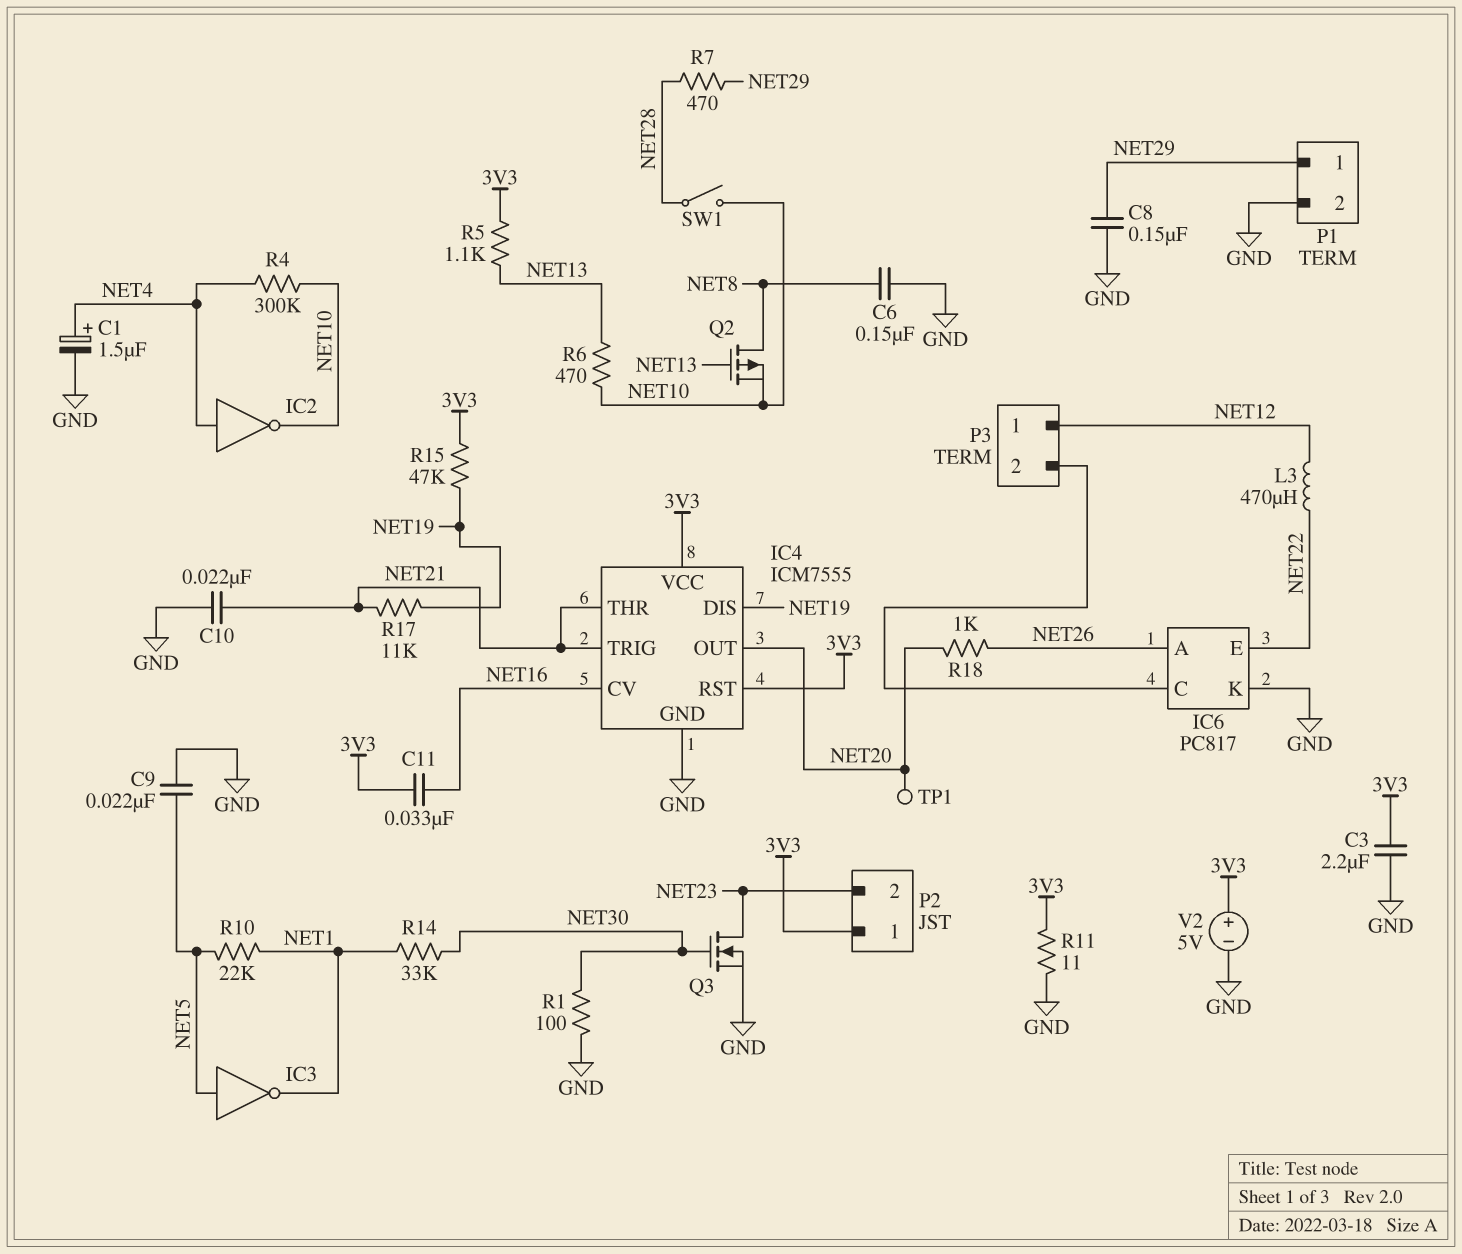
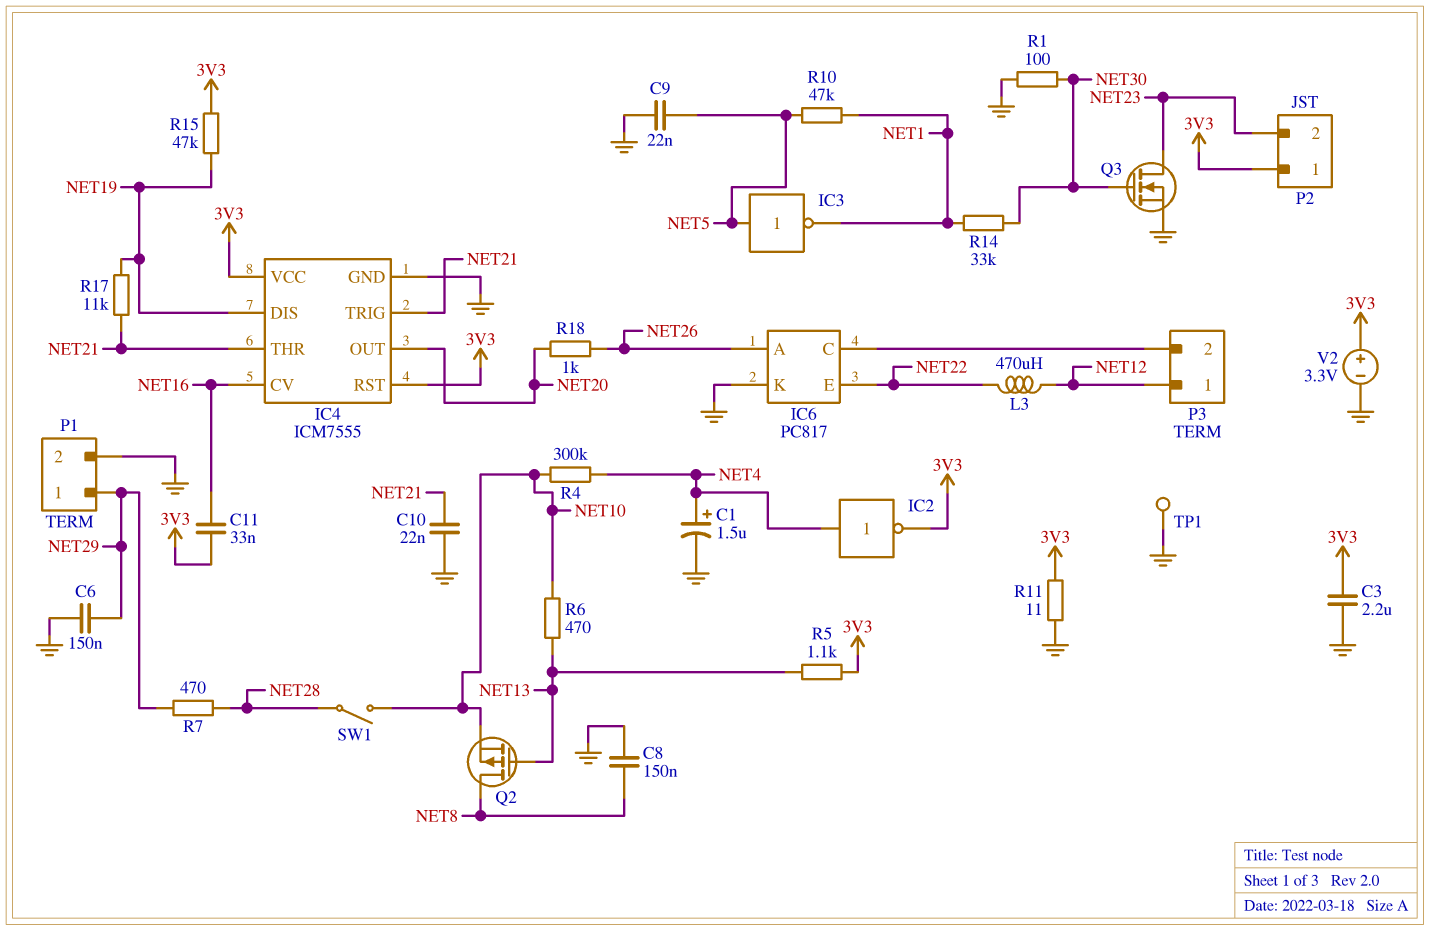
C6: 150nF (GND, NET8) -> 150nF (GND, NET29)
C8: 150nF (GND, NET29) -> 150nF (GND, NET8)
IC2: NOT (in NET4, out NET10) -> NOT (in NET4, out 3V3)
R10: 22k (NET1, NET5) -> 47k (NET1, NET5)
TP1: test point (NET20) -> test point (GND)
V2: 5V (plus 3V3, minus GND) -> 3.3V (plus 3V3, minus GND)

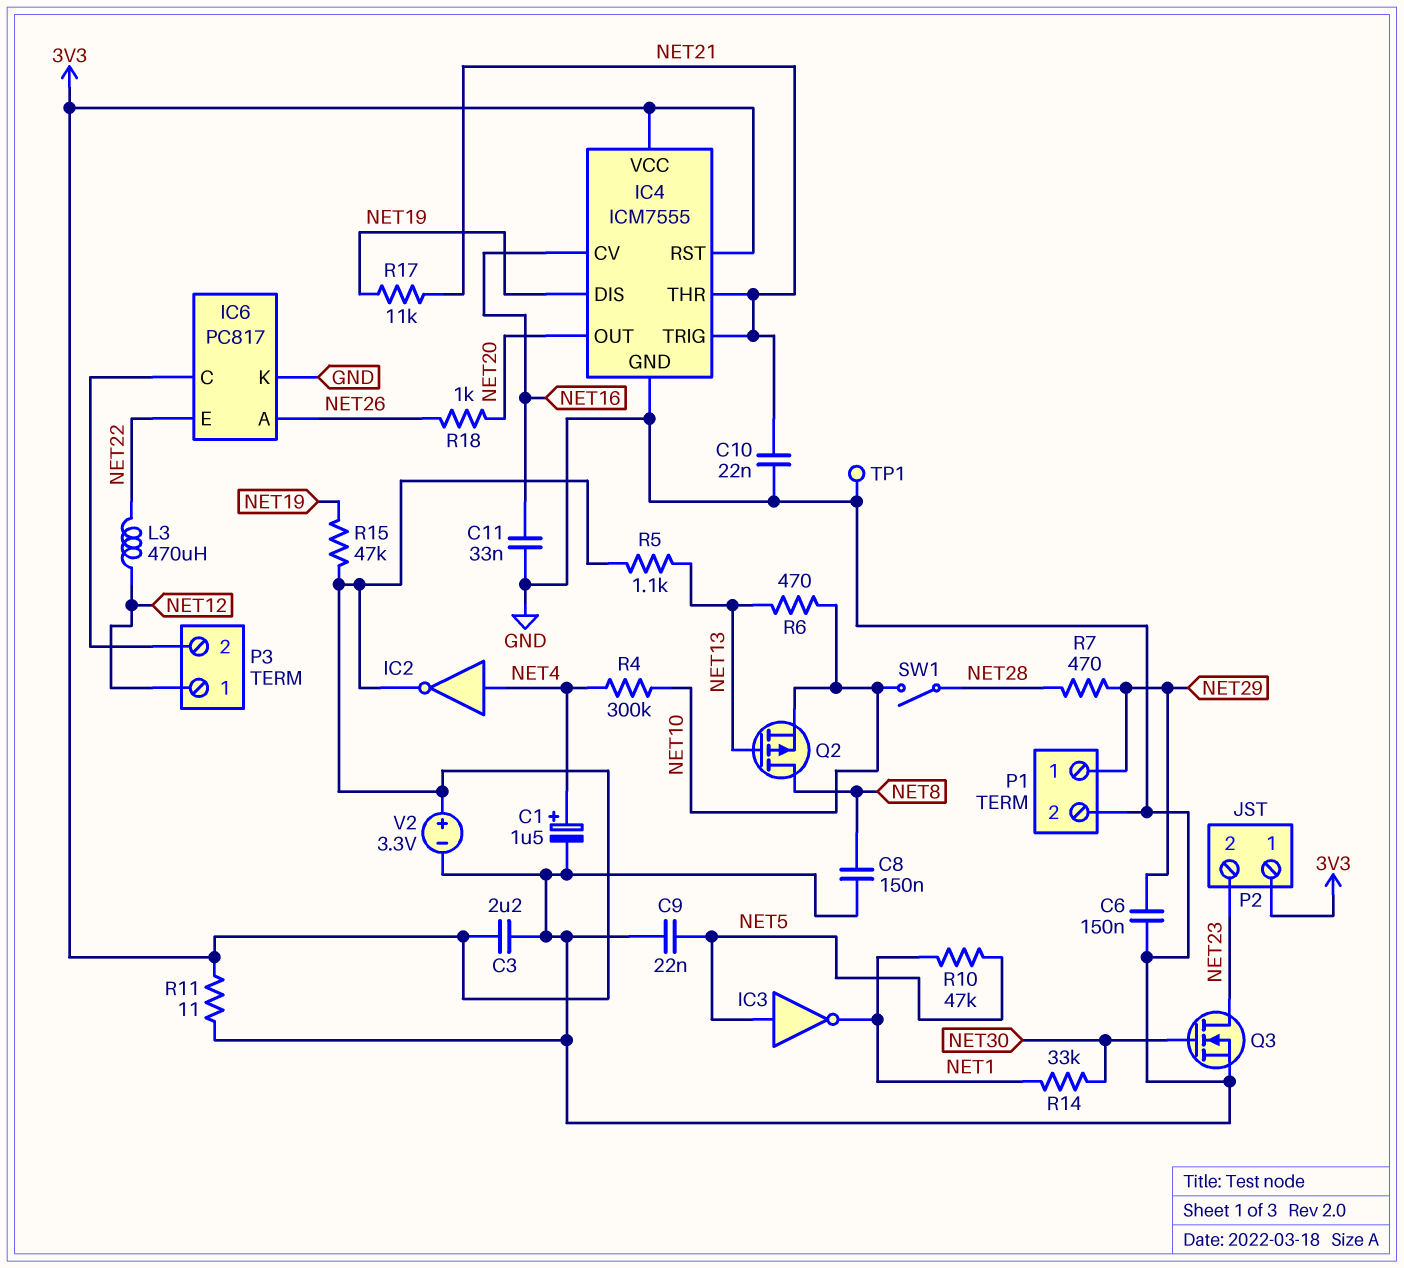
C11: 33nF (3V3, NET16) -> 33nF (GND, NET16)
R1: 100 (GND, NET30) -> none

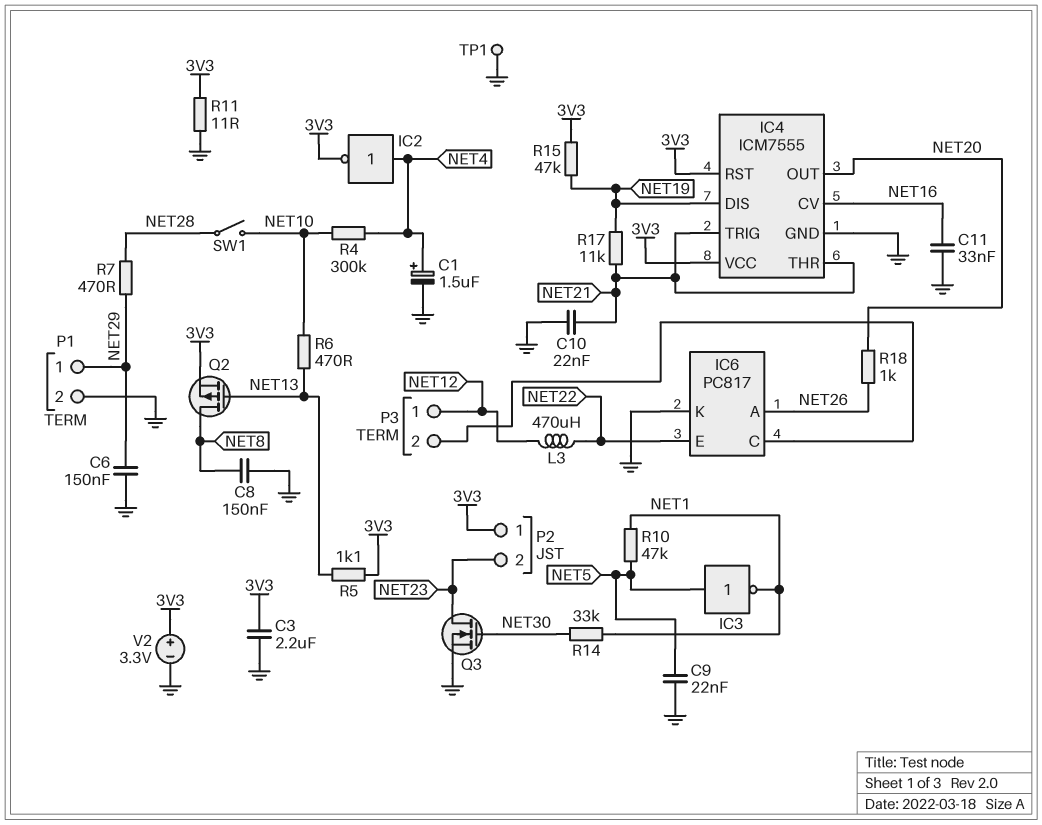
Q2: PMOS (G NET13, D NET8, S NET10) -> PMOS (G NET13, D NET8, S 3V3)

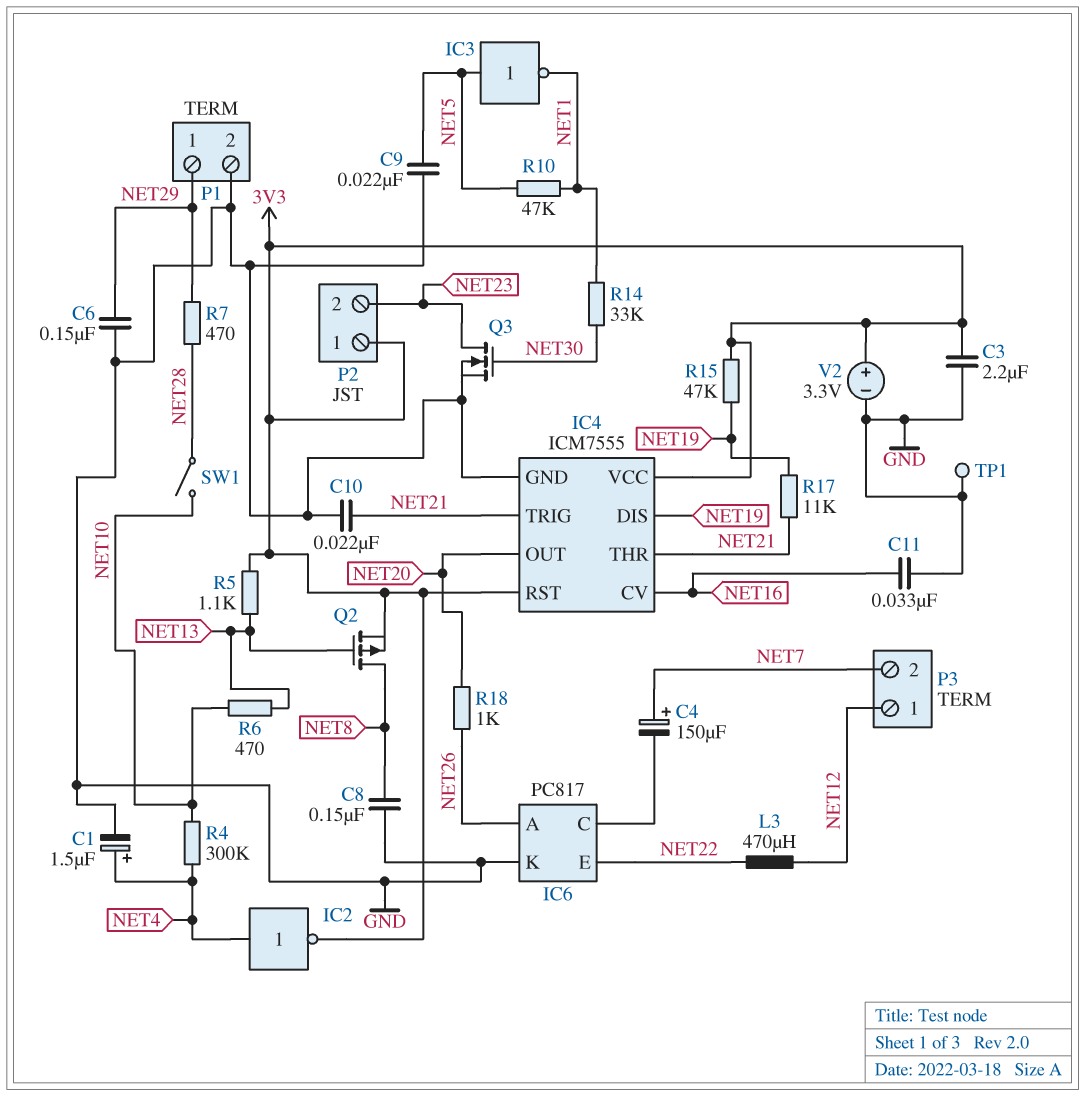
C4: none -> 150uF (plus NET7, minus IC6/C)
P3 pin 2: IC6/C -> NET7
R11: 11 (3V3, GND) -> none

